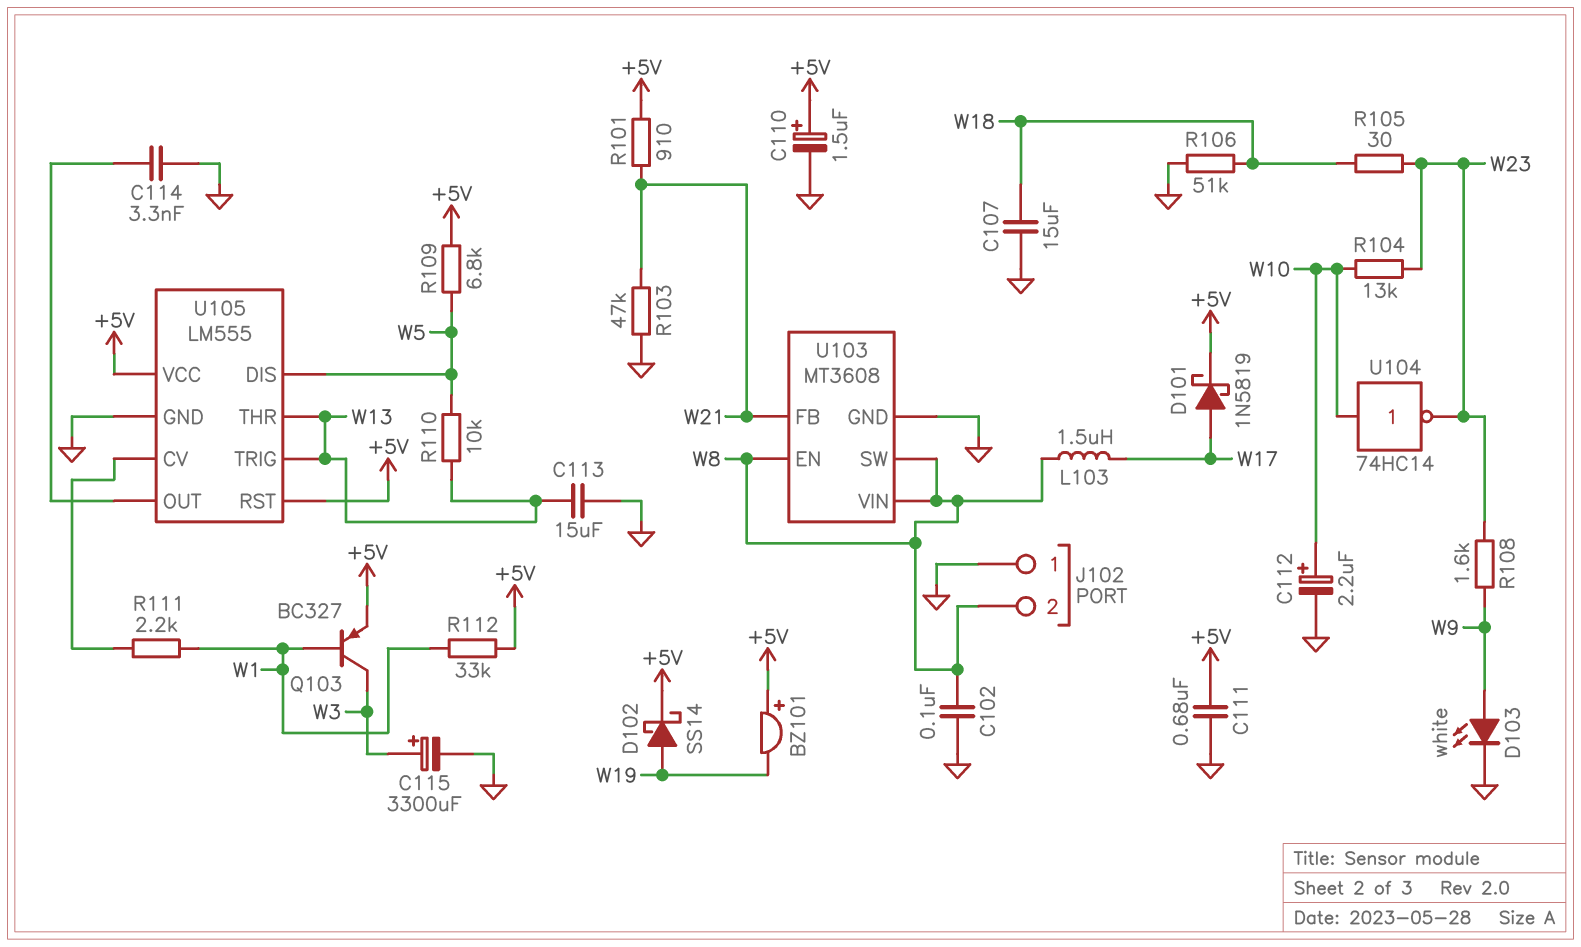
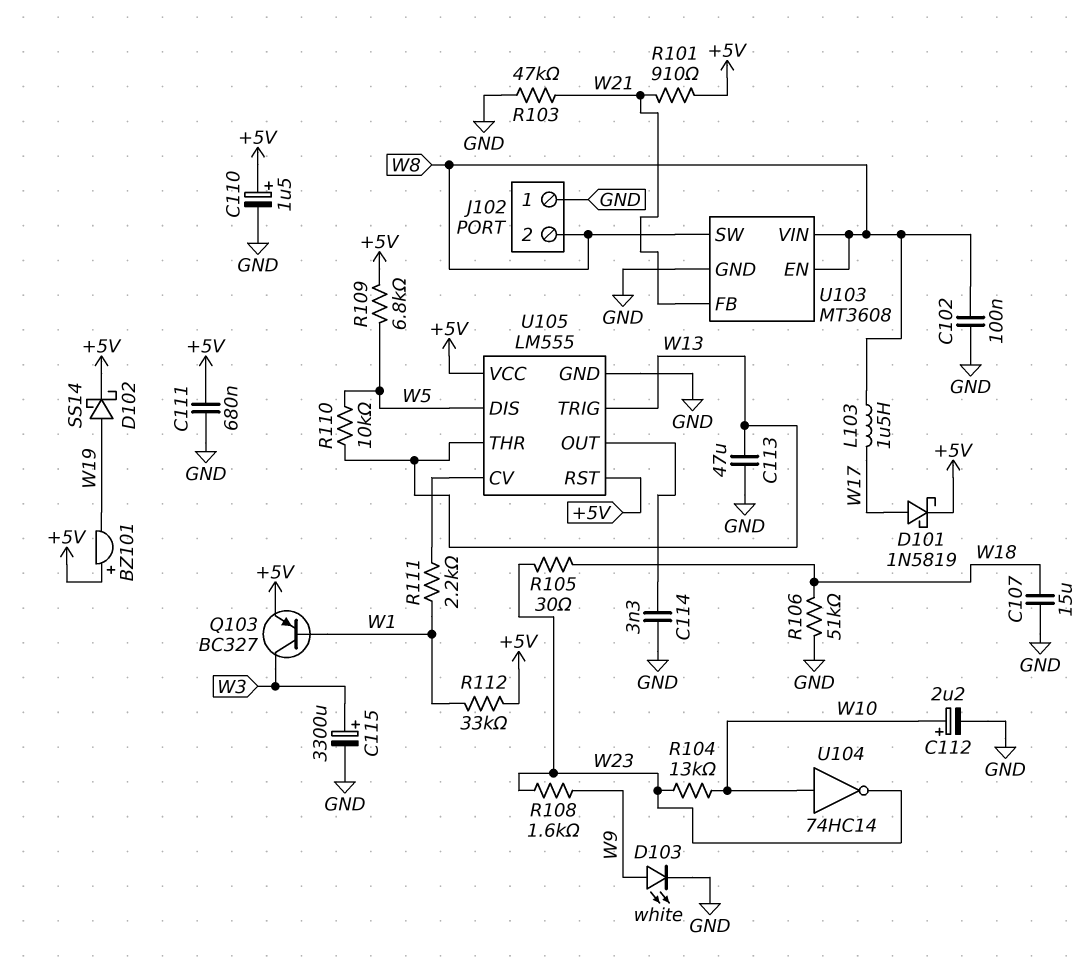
C113: 15uF (GND, W13) -> 47uF (GND, W13)

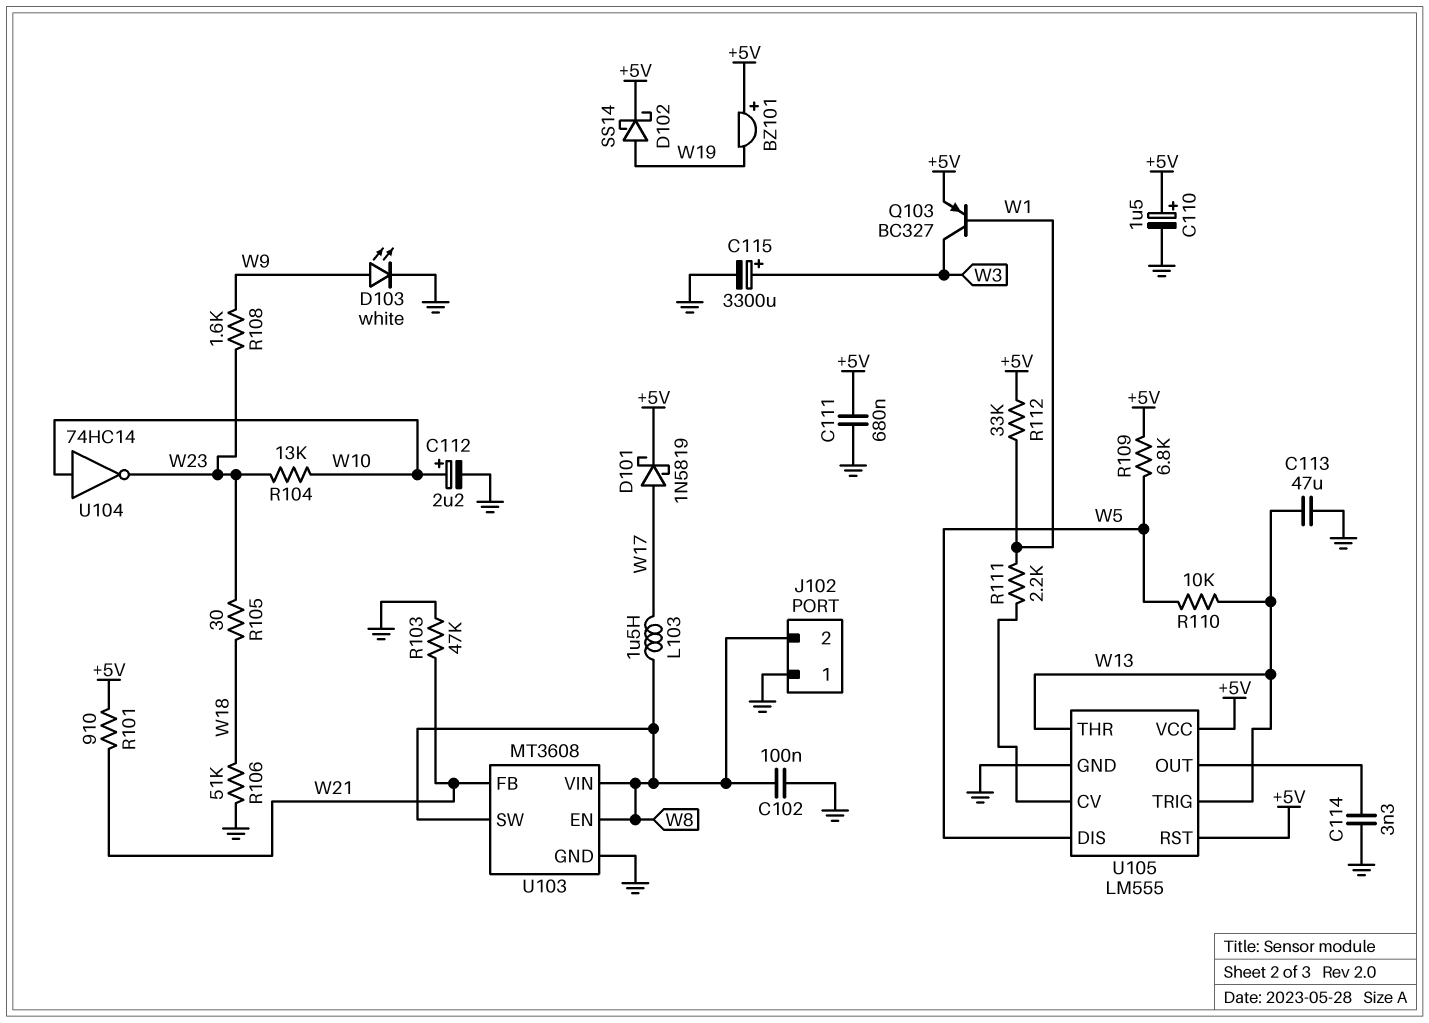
C107: 15uF (GND, W18) -> none

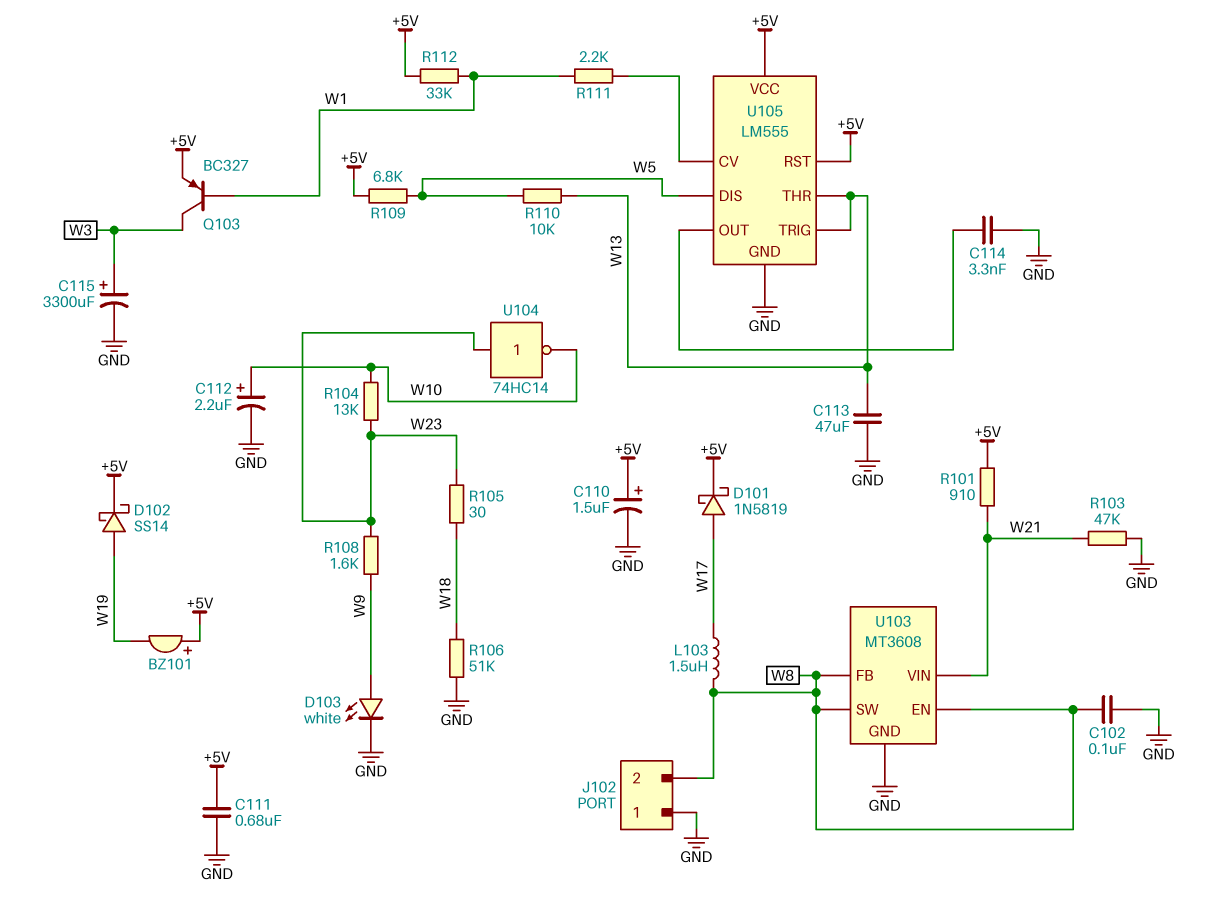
U103 pin FB: W21 -> W8
U103 pin VIN: W8 -> W21
U104: NOT 74HC14 (in W10, out W23) -> NOT 74HC14 (in W23, out W10)

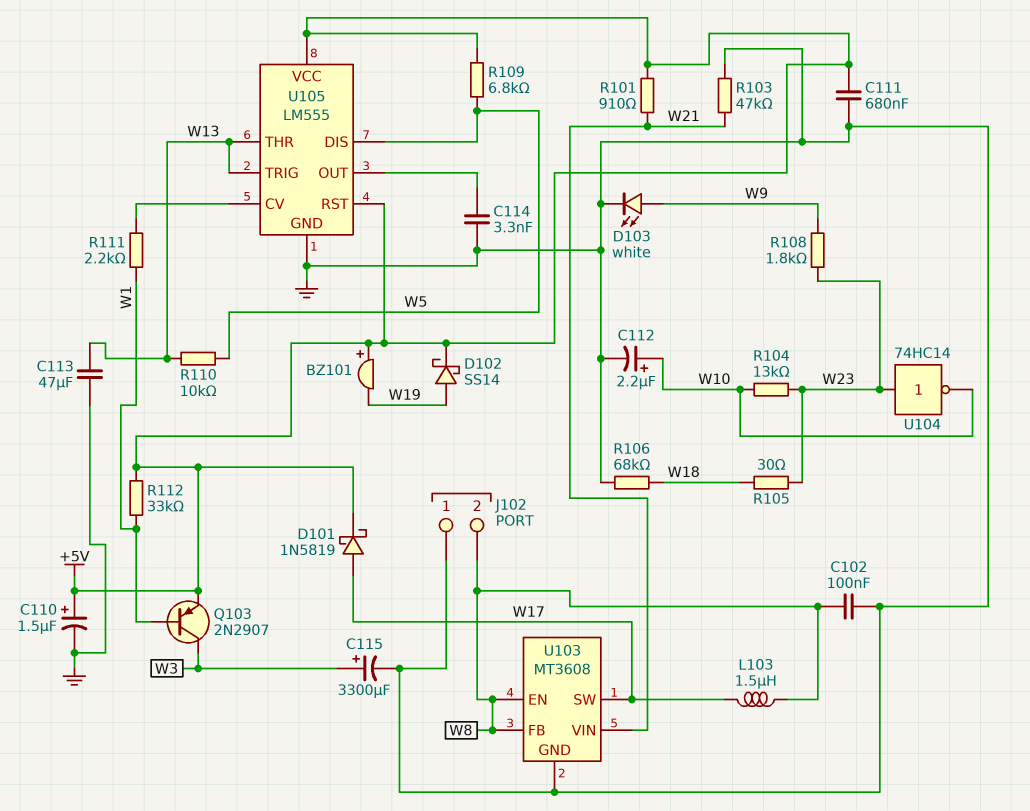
Q103: PNP BC327 (B W1, C W3, E +5V) -> PNP 2N2907 (B W1, C W3, E +5V)
R106: 51k (GND, W18) -> 68k (GND, W18)
R108: 1.6k (W9, W23) -> 1.8k (W9, W23)
U103 pin SW: W8 -> W17

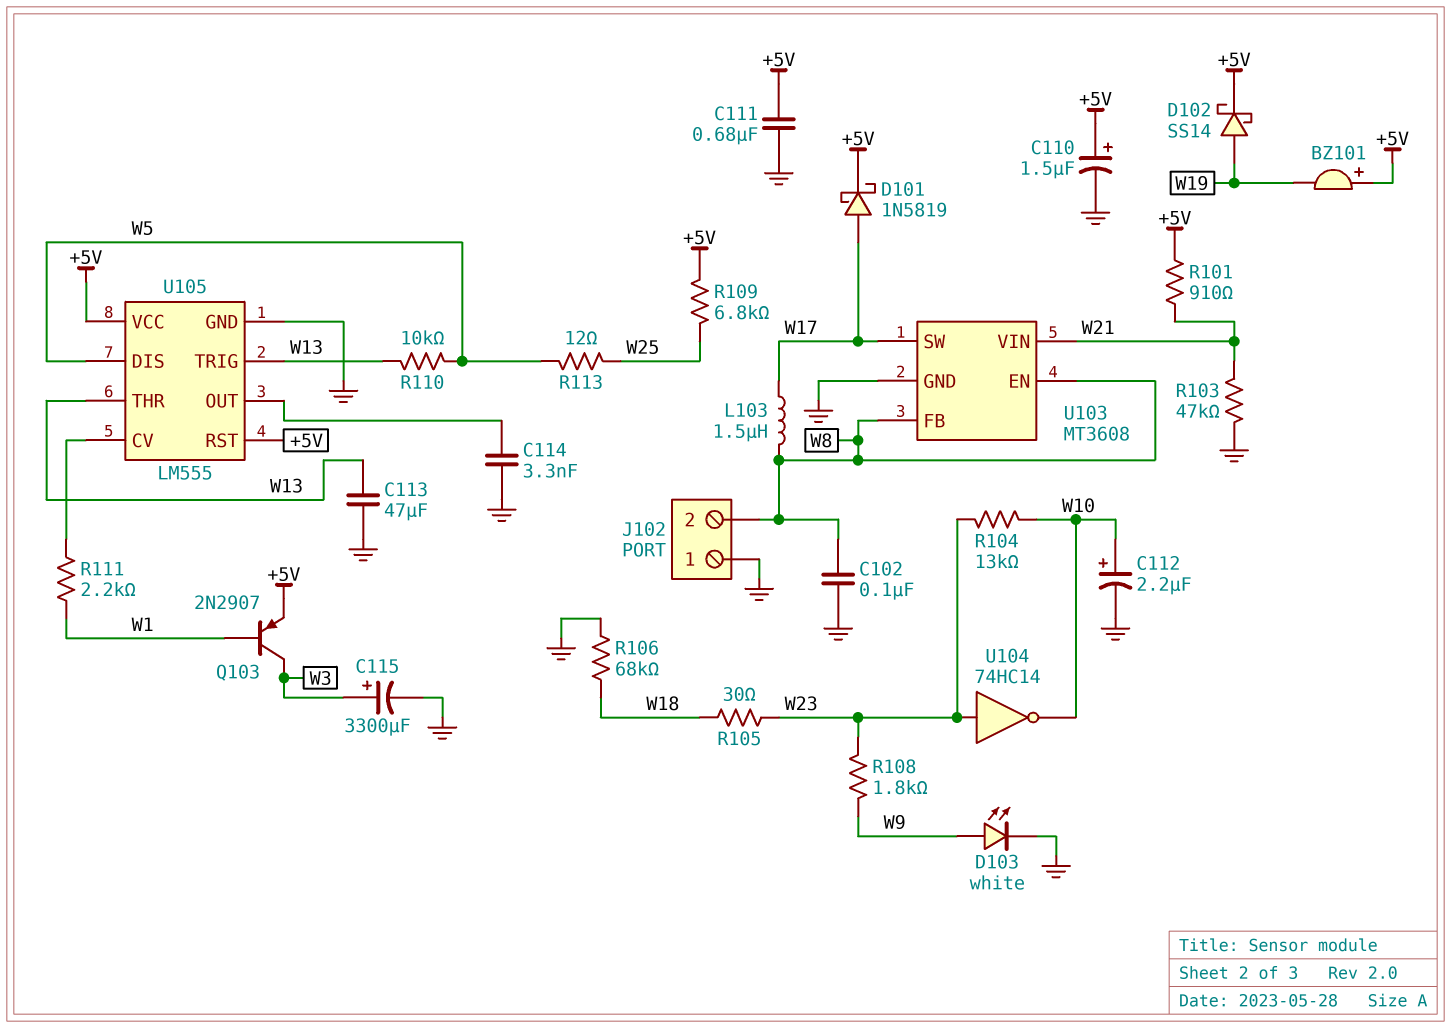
R109: 6.8k (+5V, W5) -> 6.8k (+5V, W25)
R112: 33k (+5V, W1) -> none
R113: none -> 12 (W5, W25)

